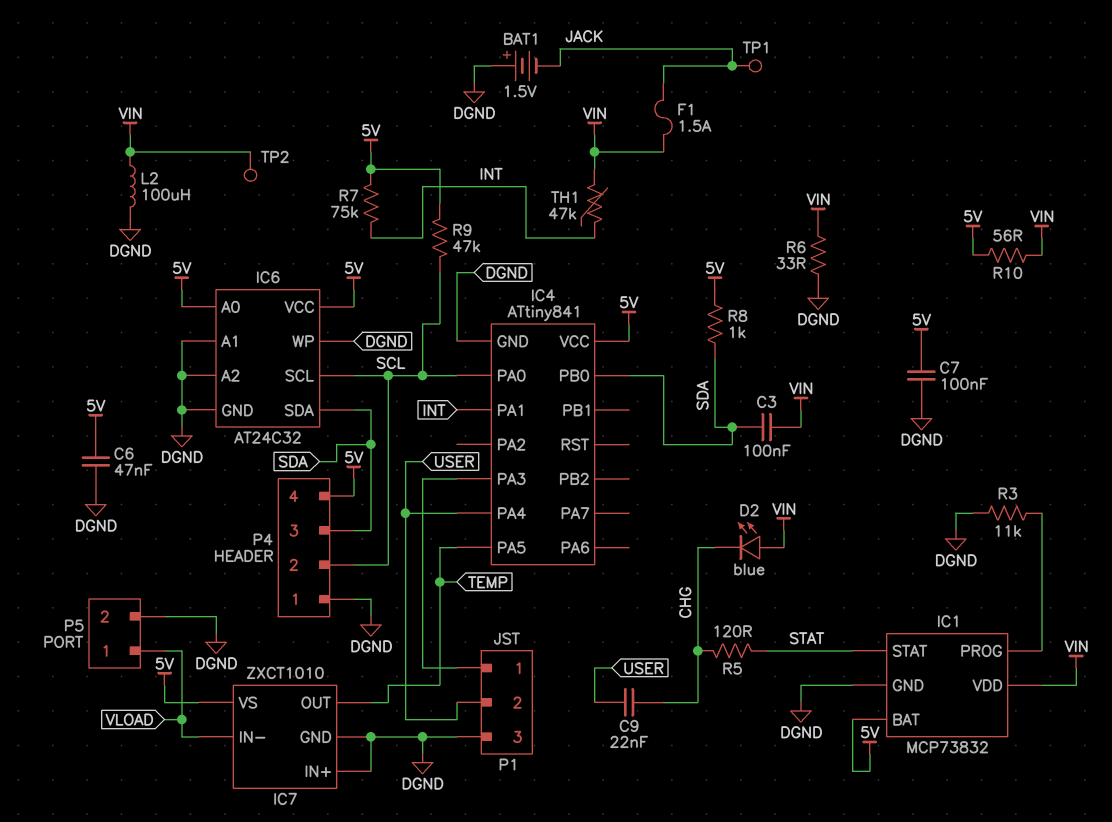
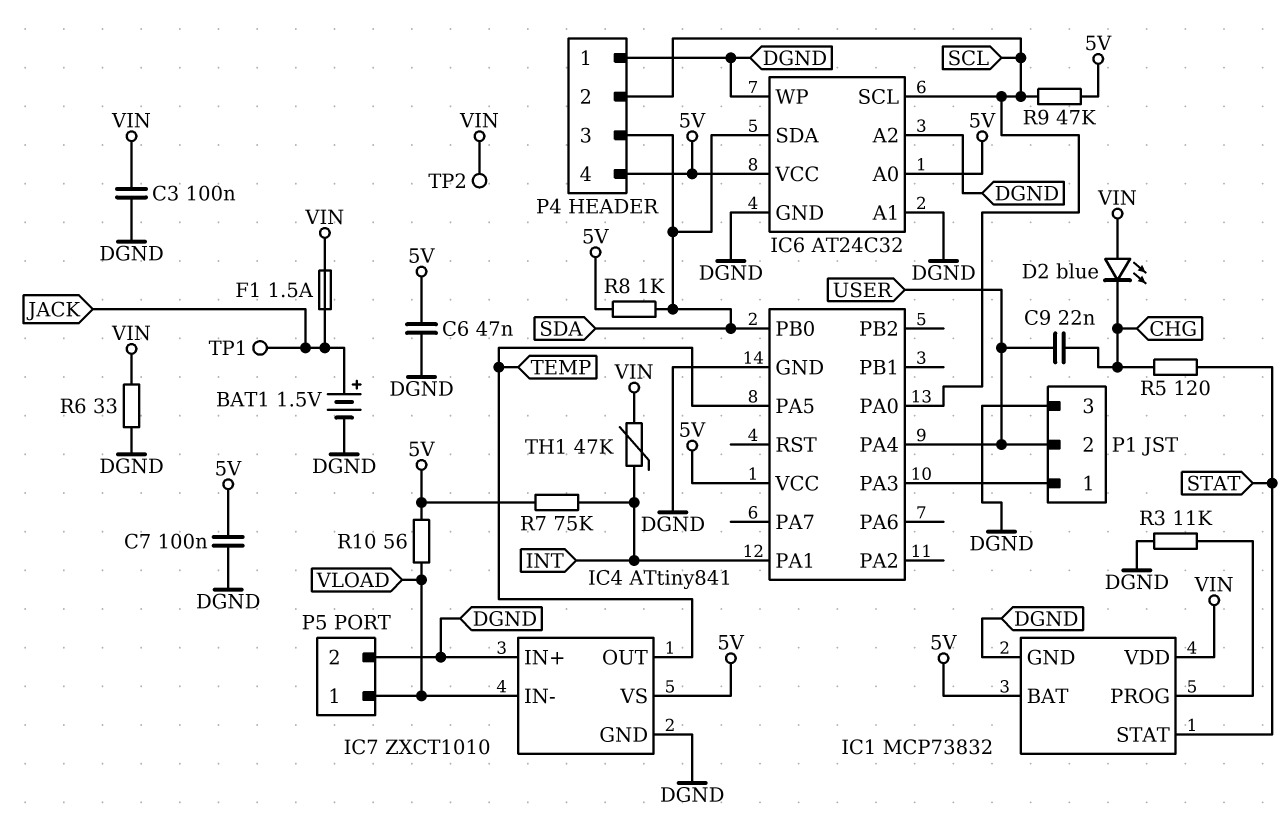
BAT1: 1.5V (plus DGND, minus JACK) -> 1.5V (plus JACK, minus DGND)
C3: 100nF (SDA, VIN) -> 100nF (DGND, VIN)
L2: 100uH (DGND, VIN) -> none
R10: 56 (5V, VIN) -> 56 (5V, VLOAD)

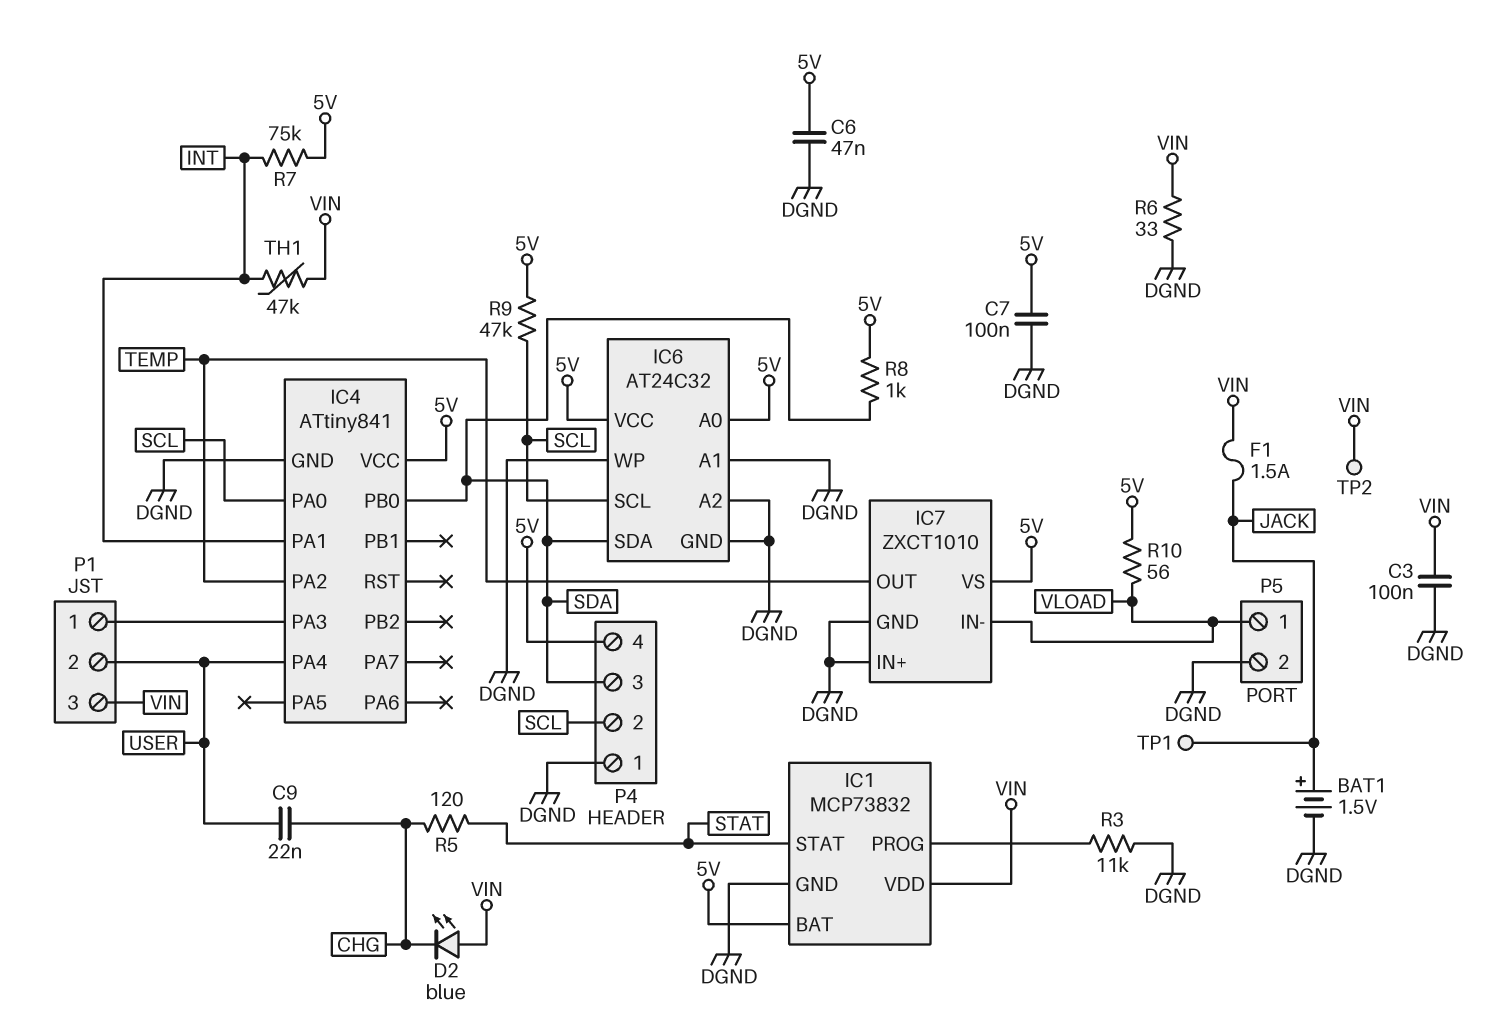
IC4 pin PA2: none -> TEMP
IC4 pin PA5: TEMP -> none
P1 pin 3: DGND -> VIN

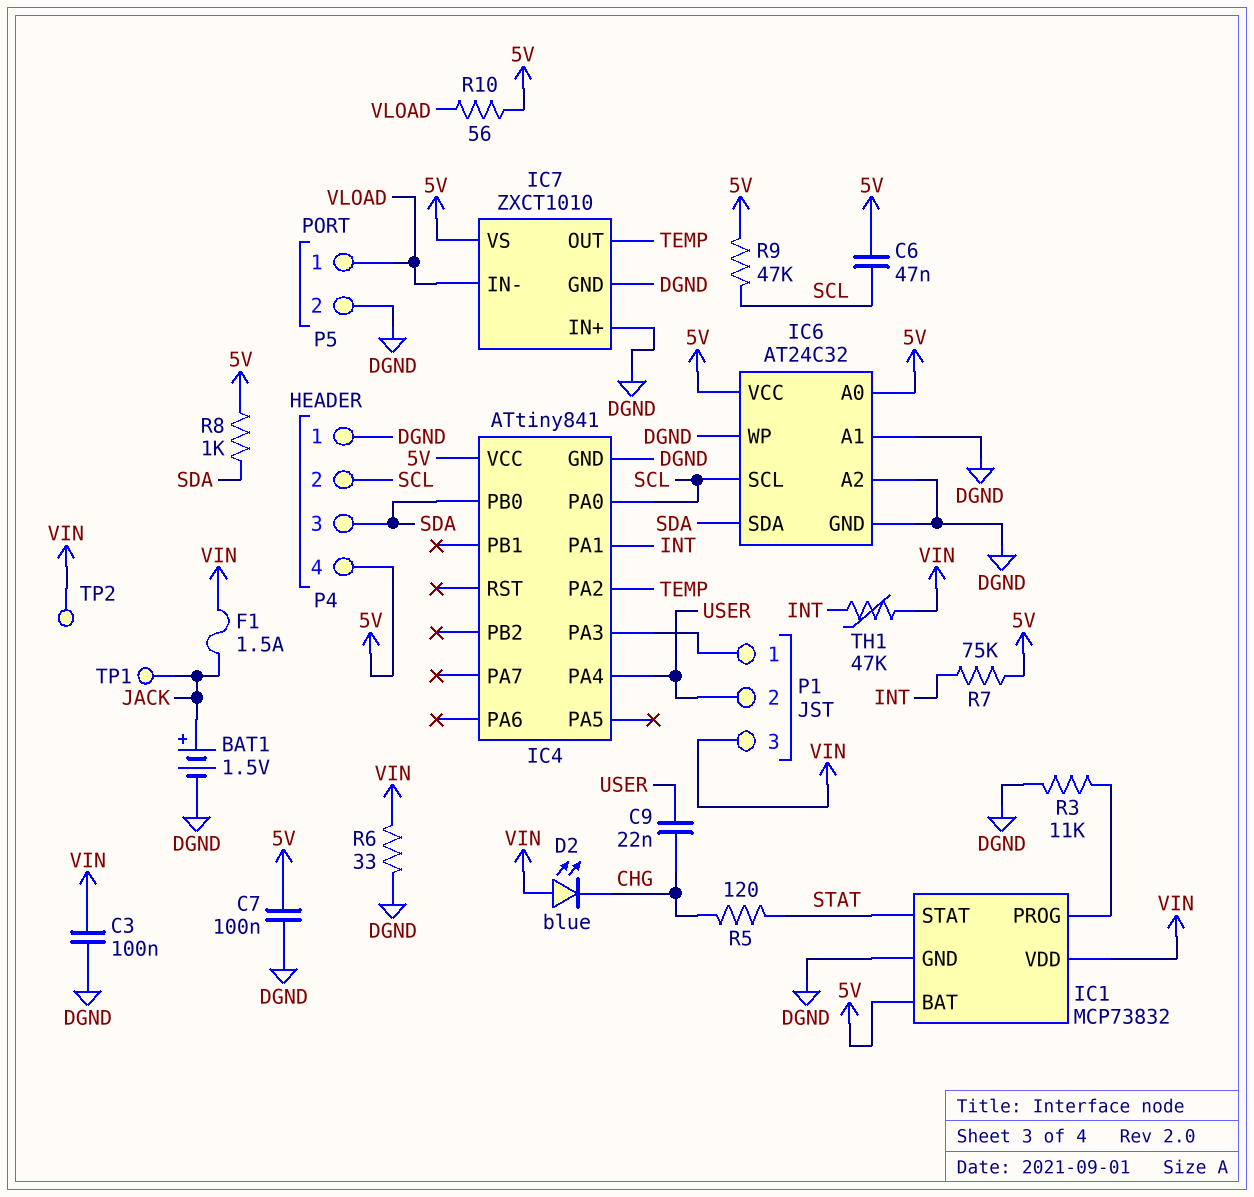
C6: 47nF (5V, DGND) -> 47nF (5V, SCL)

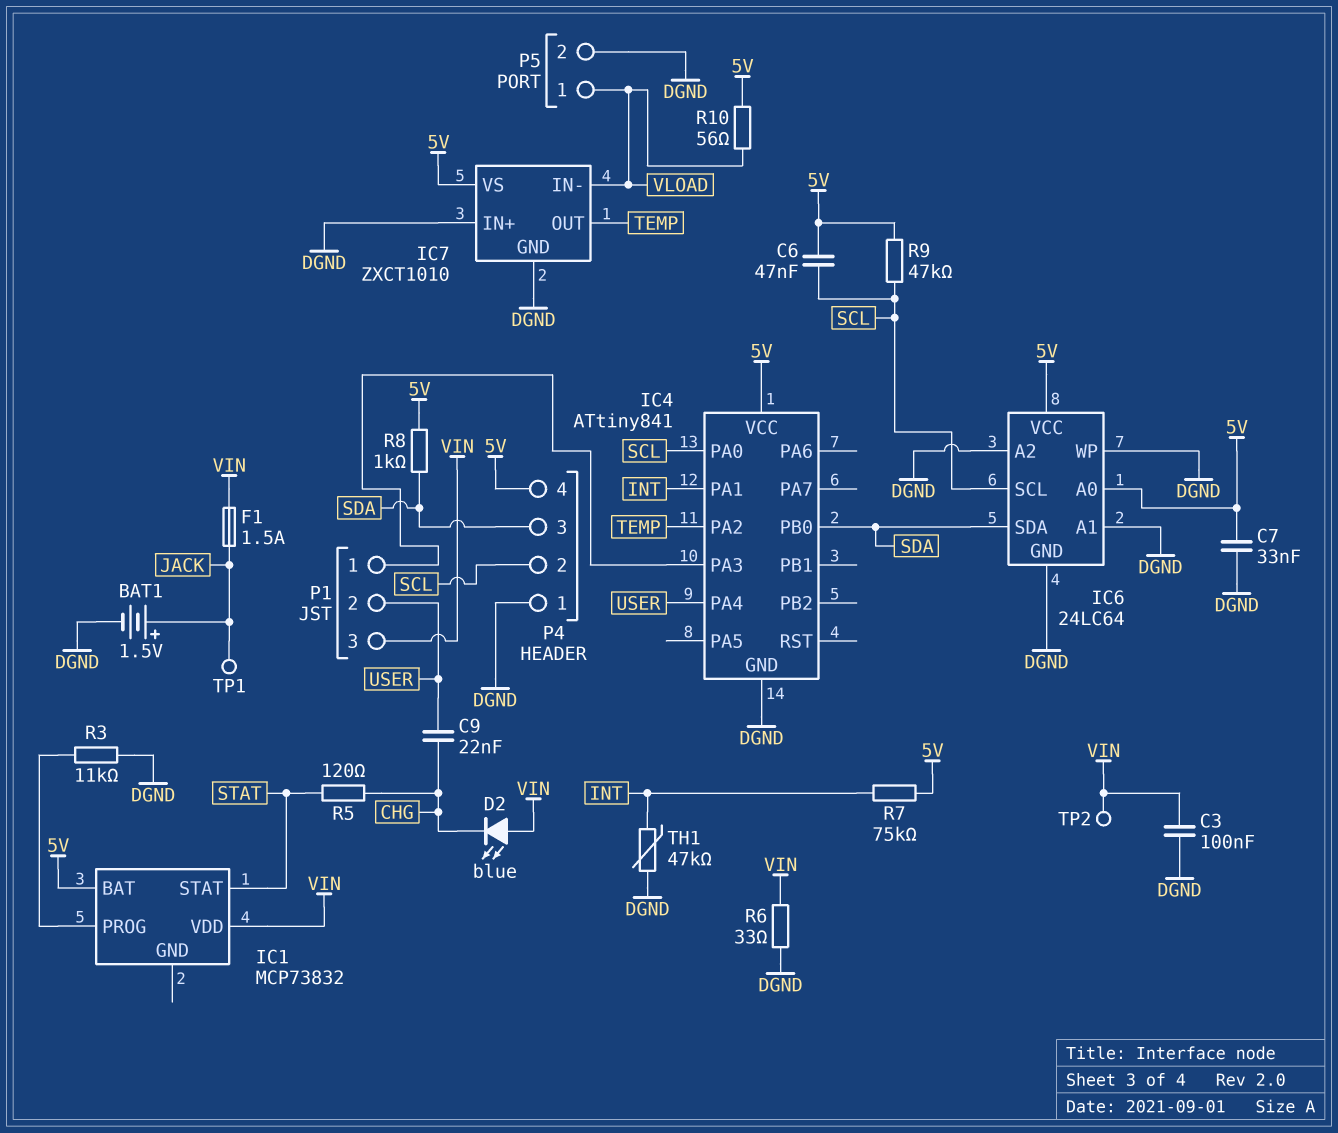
C7: 100nF (5V, DGND) -> 33nF (5V, DGND)
IC1 pin GND: DGND -> none
IC6: AT24C32 -> 24LC64
TH1: 47k (INT, VIN) -> 47k (DGND, INT)

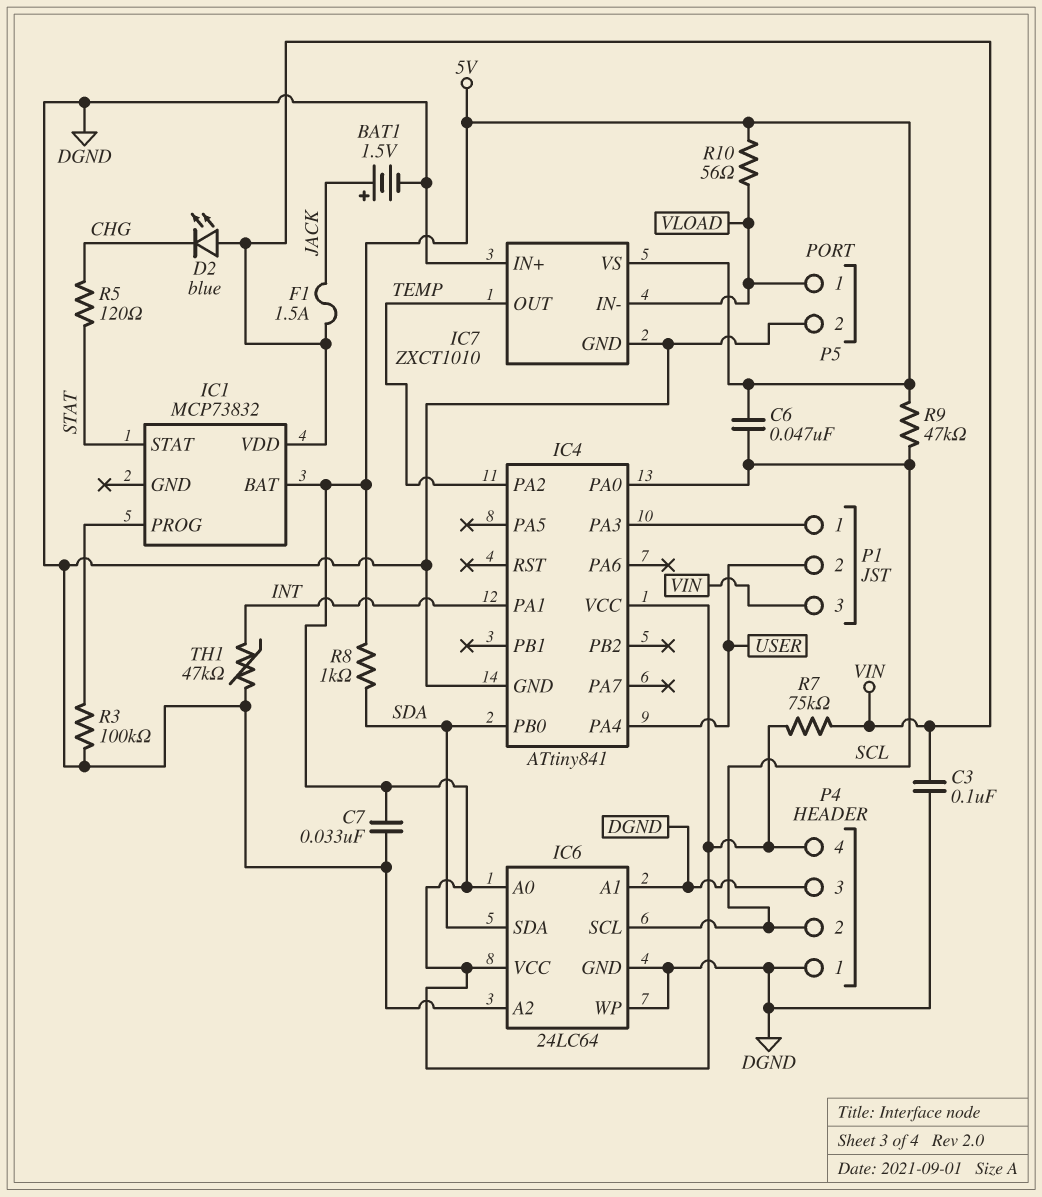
C9: 22nF (CHG, USER) -> none
P4 pin 3: SDA -> DGND
R3: 11k (DGND, IC1/PROG) -> 100k (DGND, IC1/PROG)
R6: 33 (DGND, VIN) -> none
R7: 75k (5V, INT) -> 75k (5V, VIN)
TP1: test point (JACK) -> none
TP2: test point (VIN) -> none

